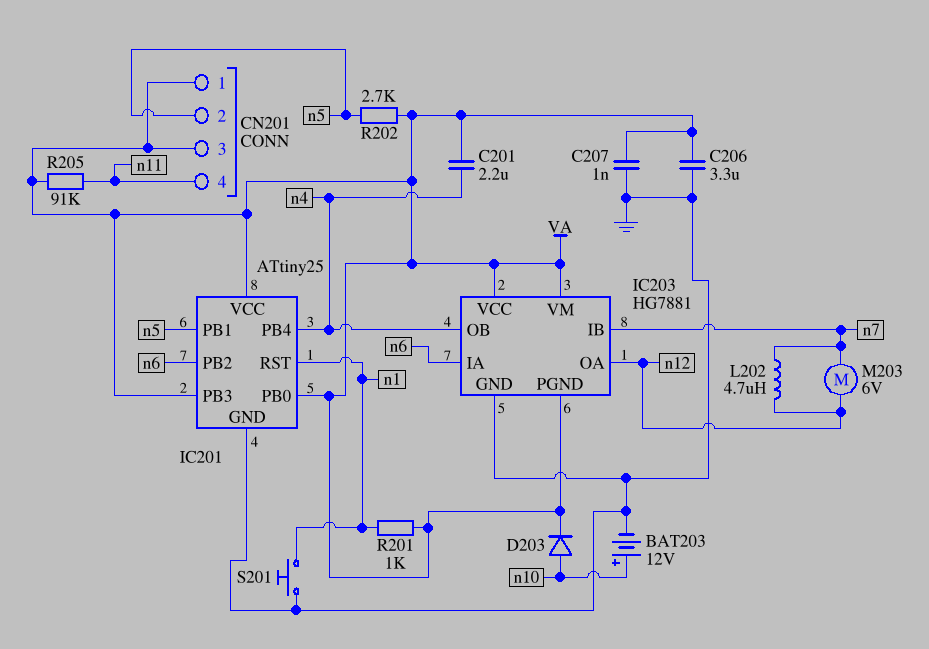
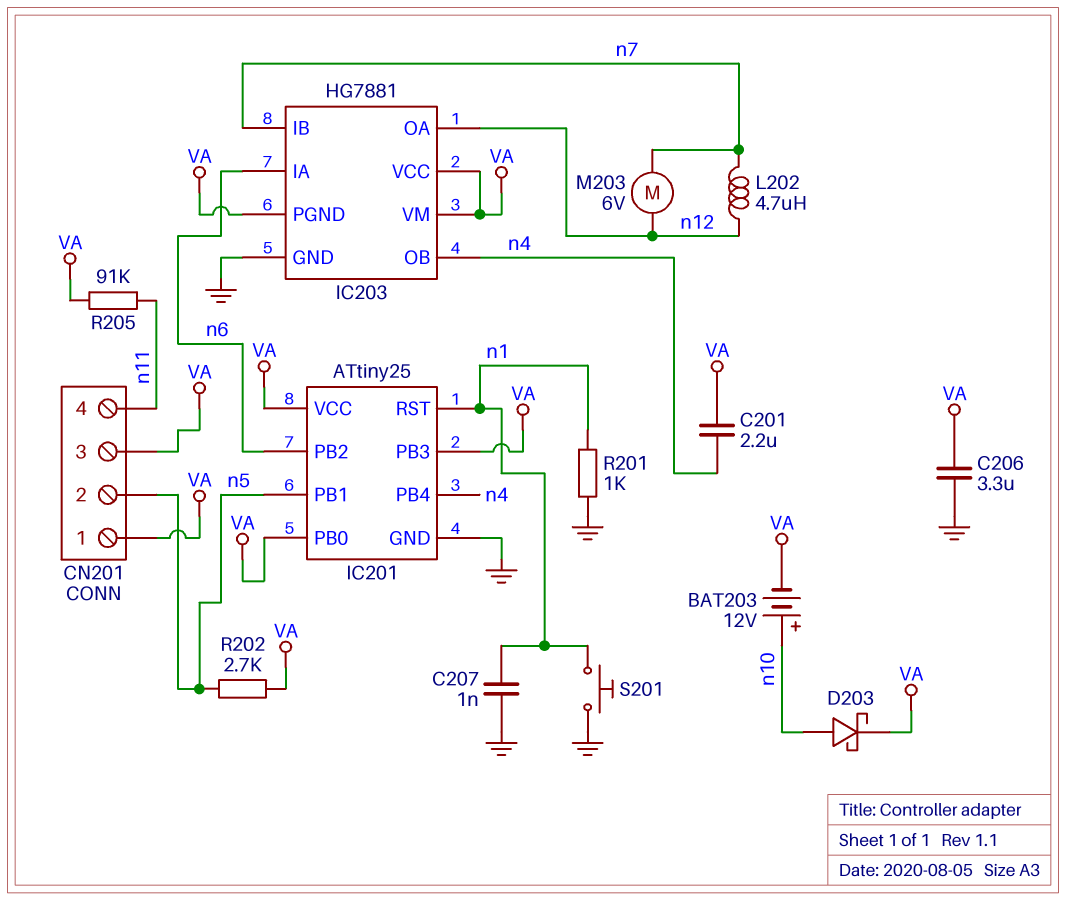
BAT203: 12V (plus n10, minus GND) -> 12V (plus n10, minus VA)
C207: 1nF (GND, VA) -> 1nF (GND, n1)
D203: diode (A n10, K VA) -> schottky (A n10, K VA)
R201: 1k (VA, n1) -> 1k (GND, n1)

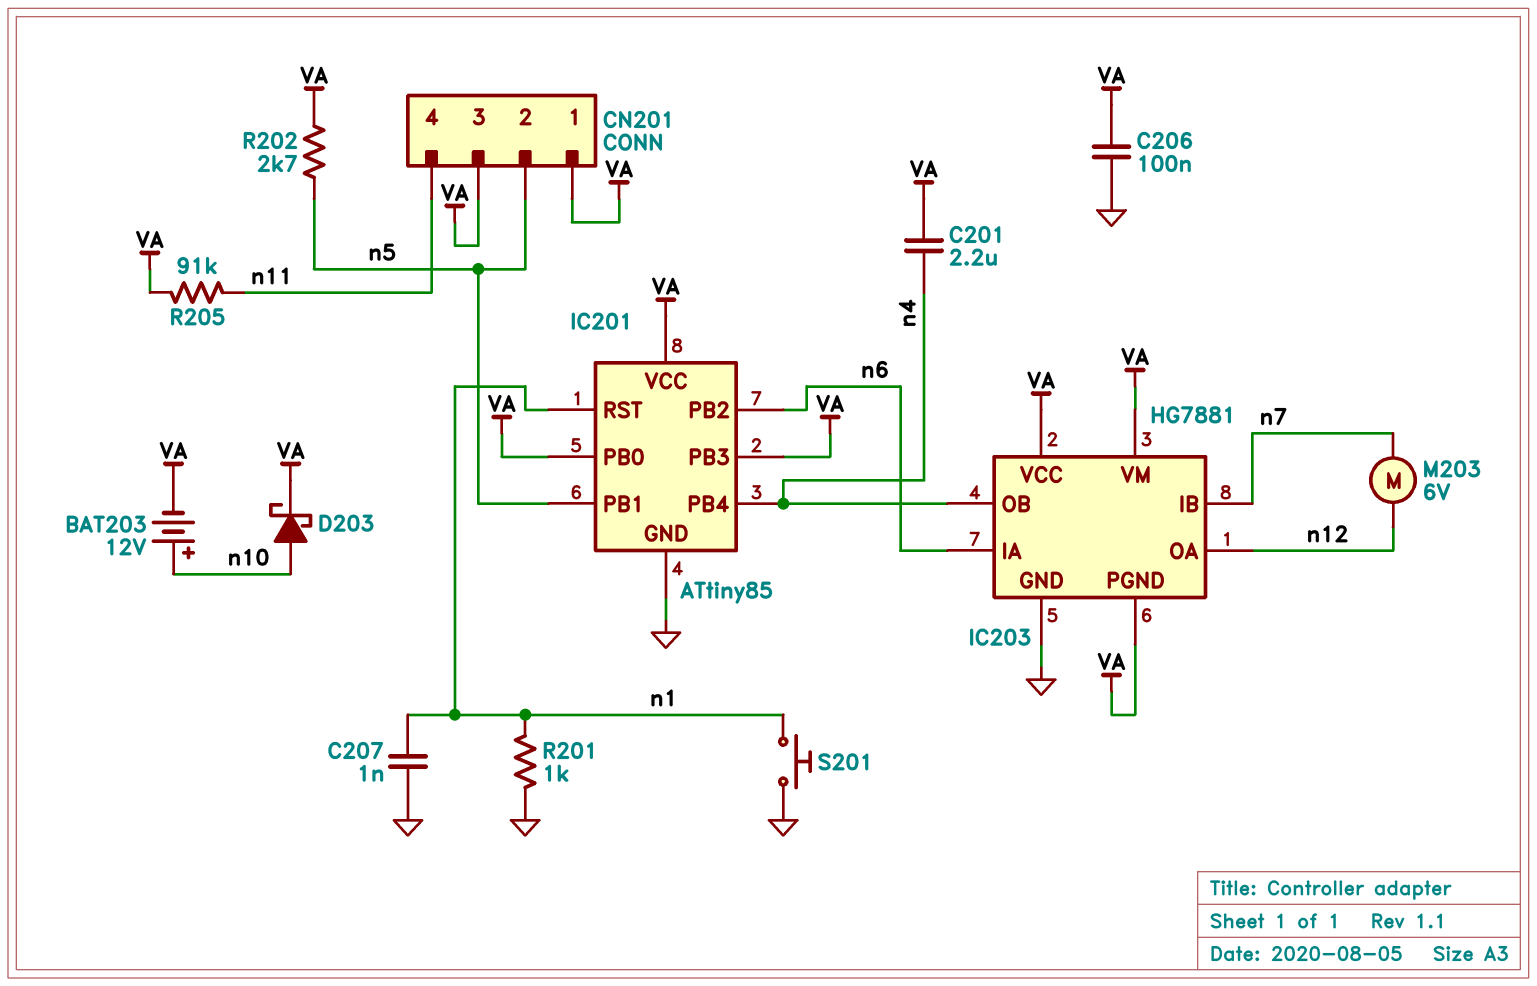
C206: 3.3uF (GND, VA) -> 100nF (GND, VA)
IC201: ATtiny25 -> ATtiny85
L202: 4.7uH (n7, n12) -> none

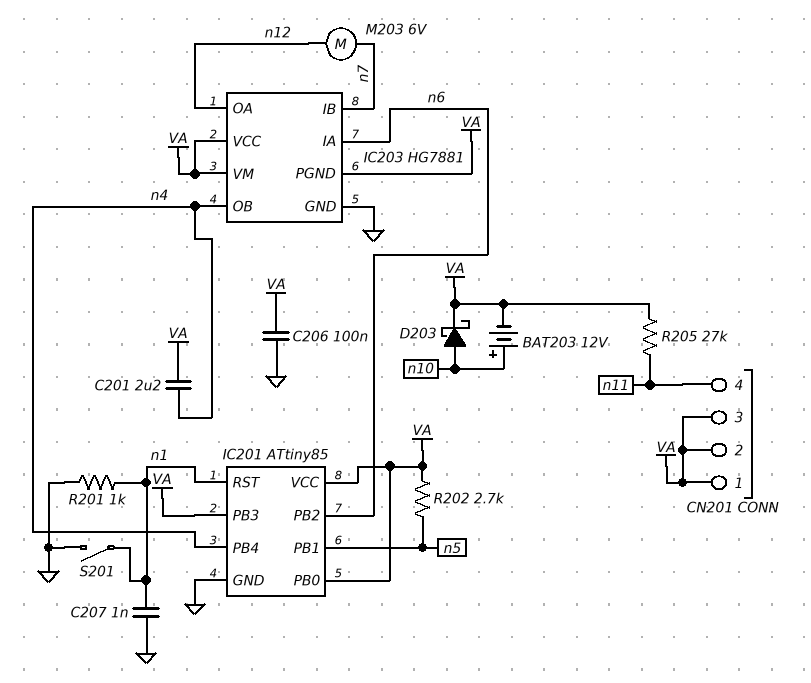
CN201 pin 2: n5 -> VA
R205: 91k (VA, n11) -> 27k (VA, n11)
S201: button (GND, n1) -> switch (GND, n1)

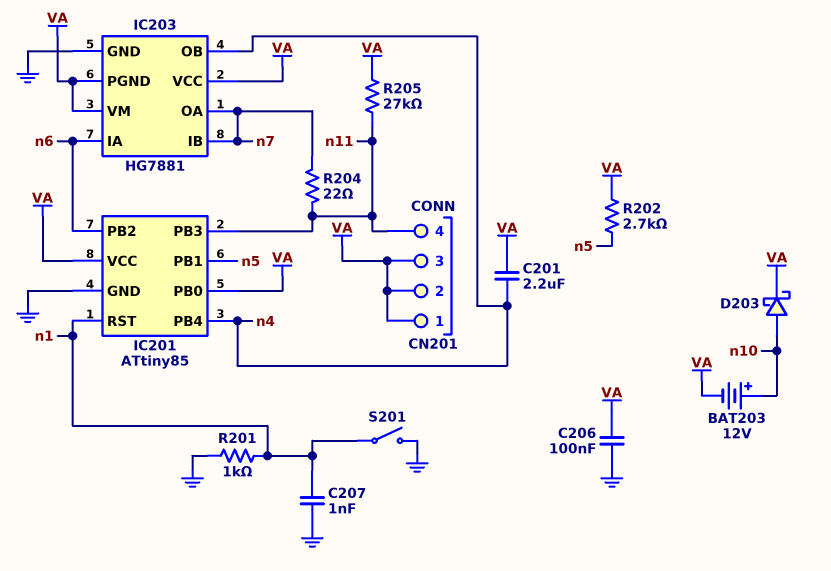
IC201 pin PB3: VA -> n11
IC203 pin OA: n12 -> n7
M203: motor 6V (n7, n12) -> none
R204: none -> 22 (n7, n11)

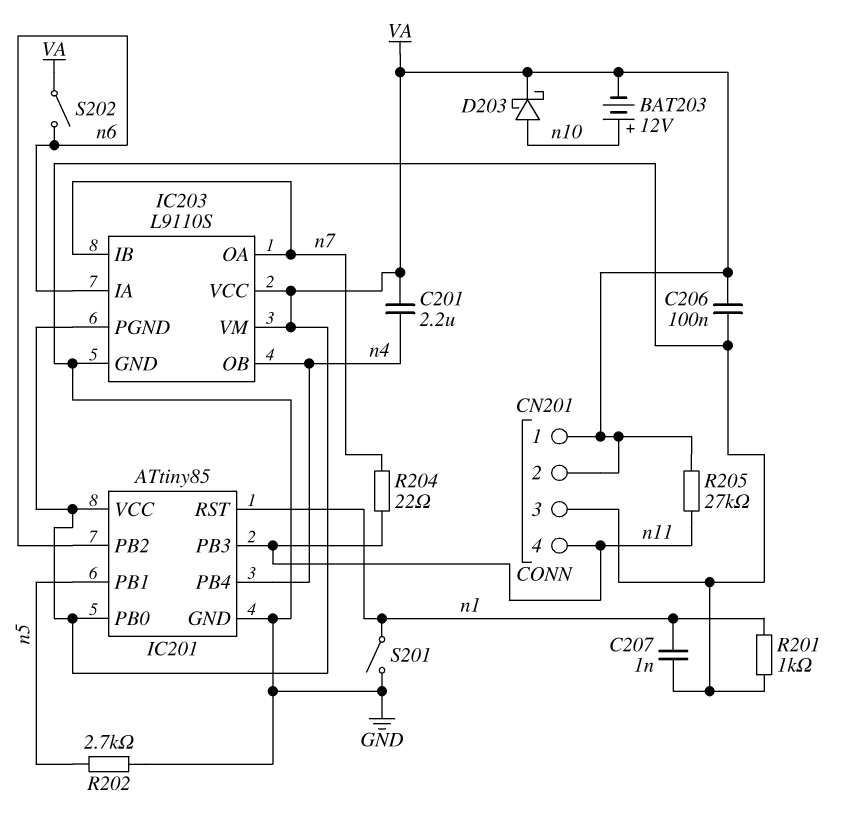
CN201 pin 3: VA -> GND
IC203: HG7881 -> L9110S
R202: 2.7k (VA, n5) -> 2.7k (GND, n5)
S202: none -> switch (VA, n6)

